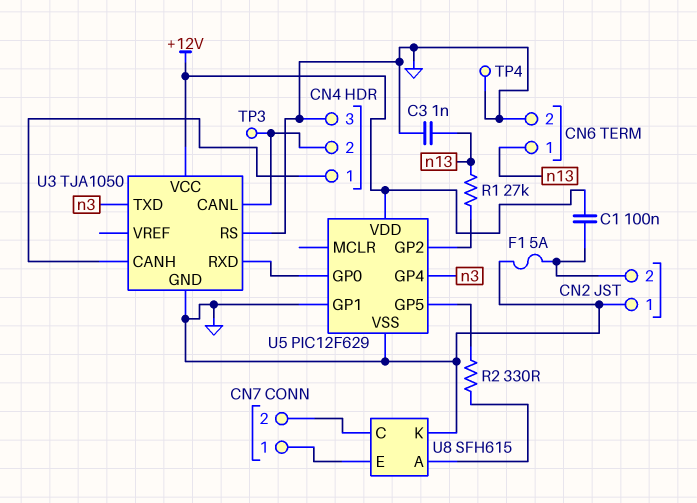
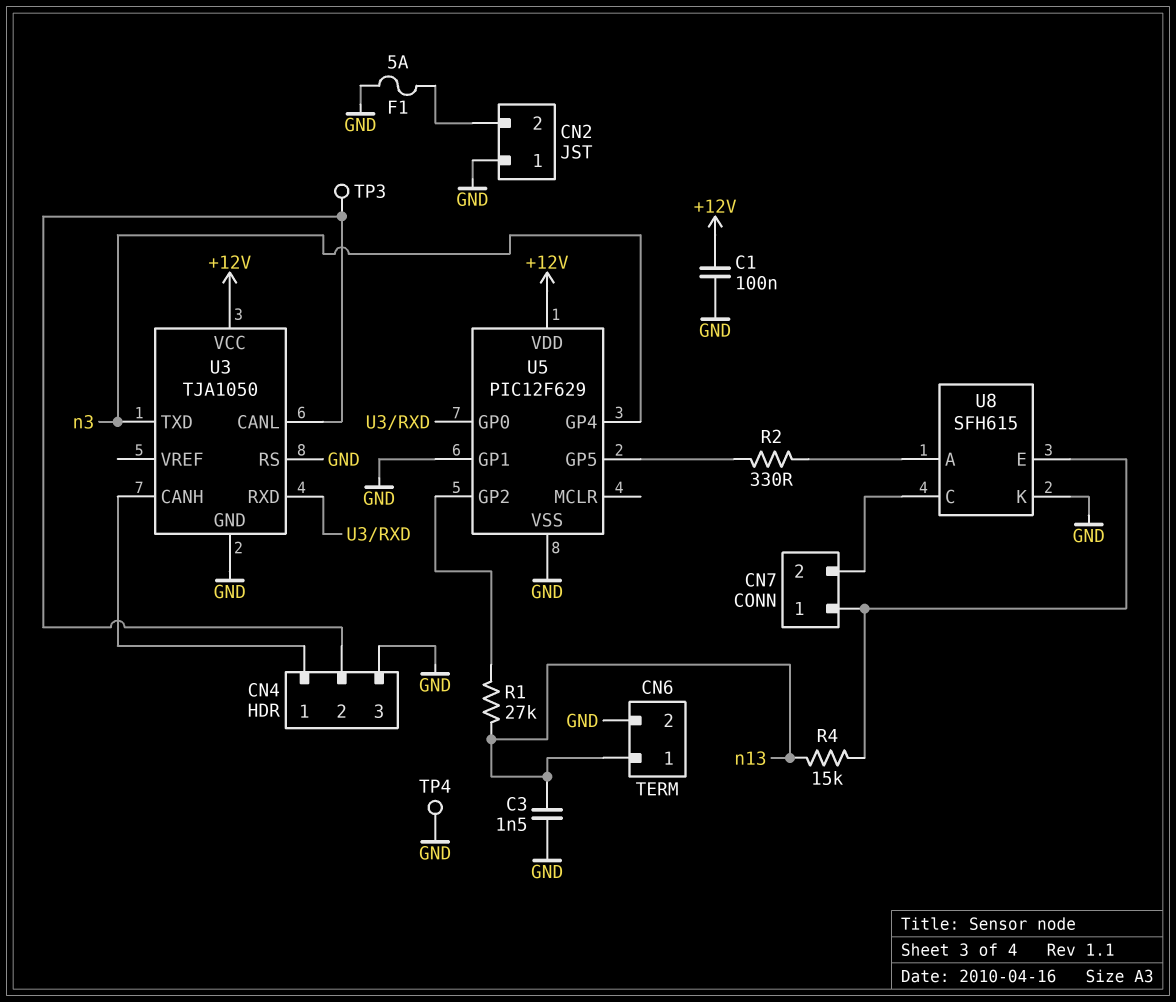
C1: 100nF (+12V, CN2/2) -> 100nF (+12V, GND)
C3: 1nF (GND, n13) -> 1.5nF (GND, n13)
R4: none -> 15k (CN7/1, n13)

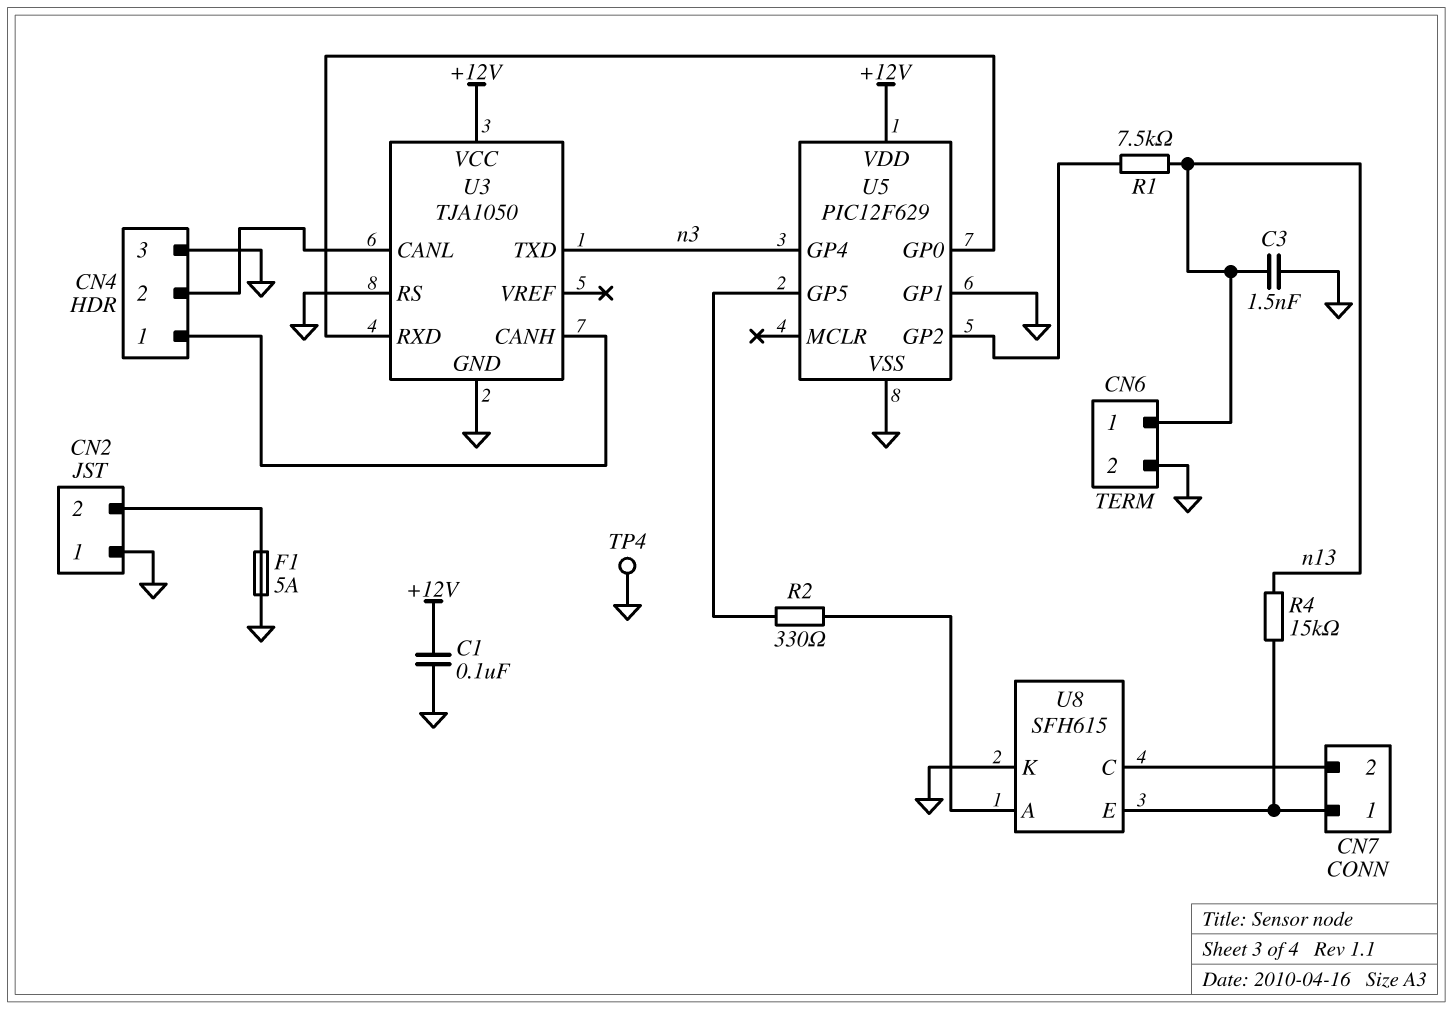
R1: 27k (U5/GP2, n13) -> 7.5k (U5/GP2, n13)
TP3: test point (CN4/2) -> none

